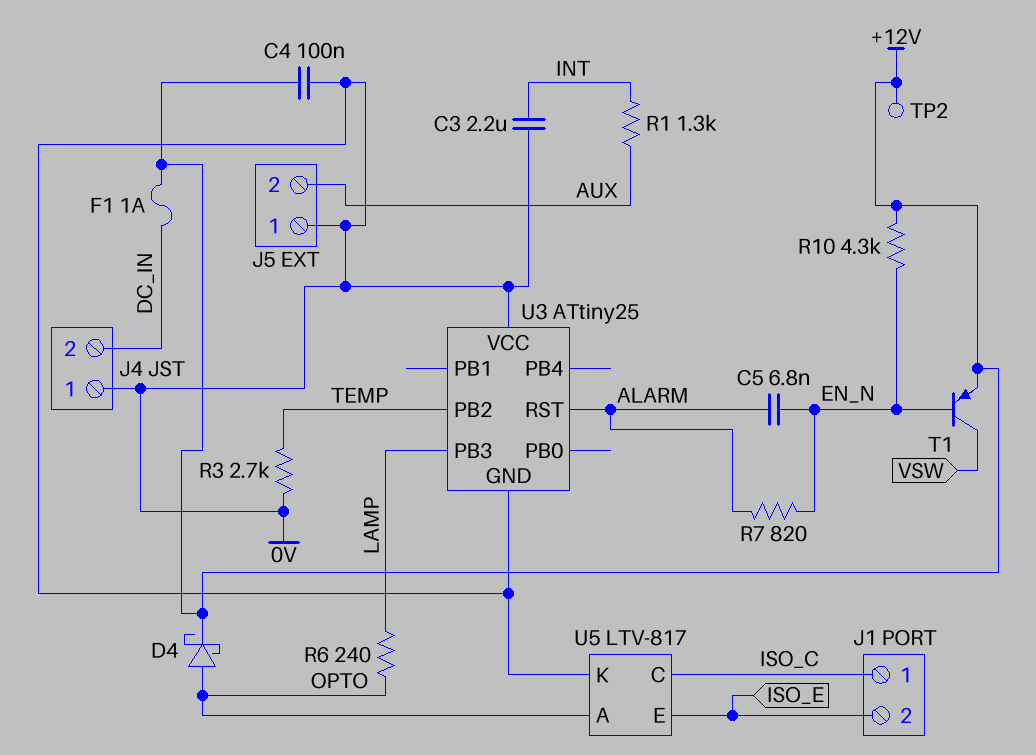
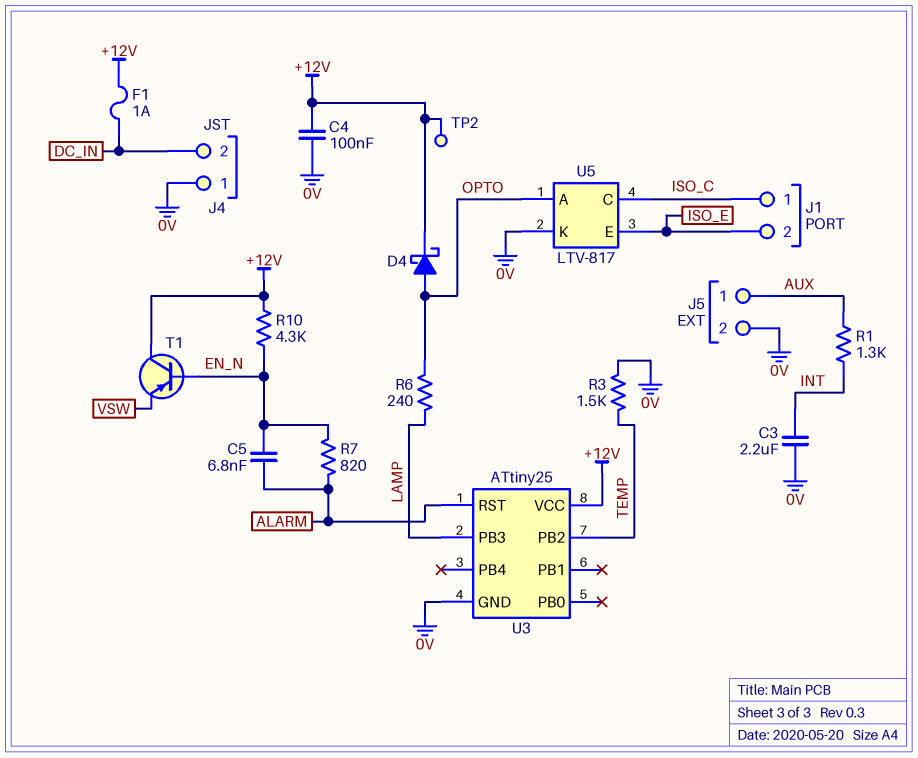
J5 pin 1: 0V -> AUX
J5 pin 2: AUX -> 0V
R3: 2.7k (0V, TEMP) -> 1.5k (0V, TEMP)
T1: PNP (B EN_N, C VSW, E +12V) -> PNP (B EN_N, C +12V, E VSW)
U3 pin VCC: 0V -> +12V

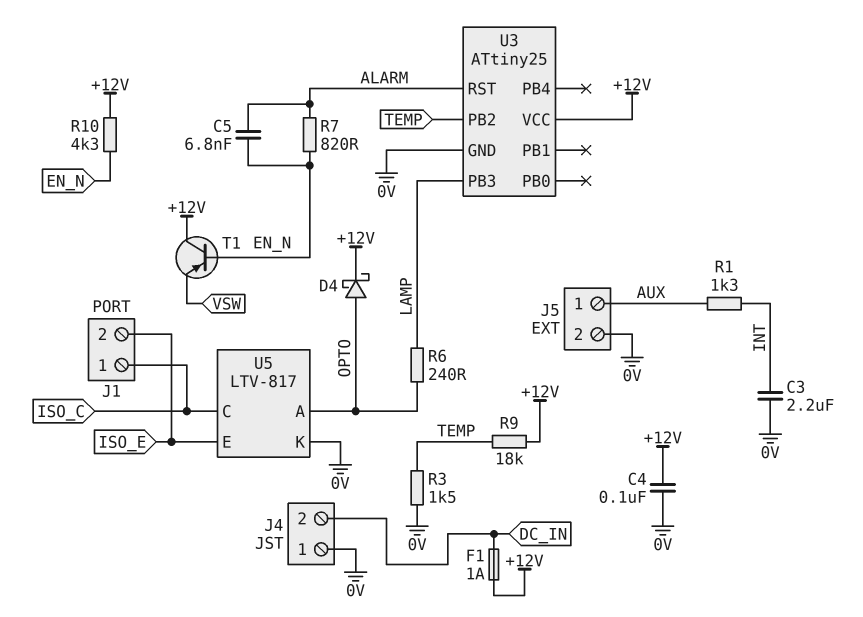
R9: none -> 18k (+12V, TEMP)
TP2: test point (+12V) -> none

